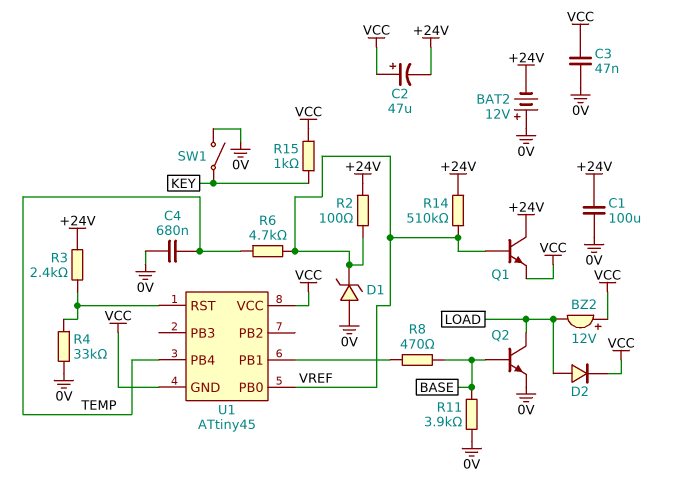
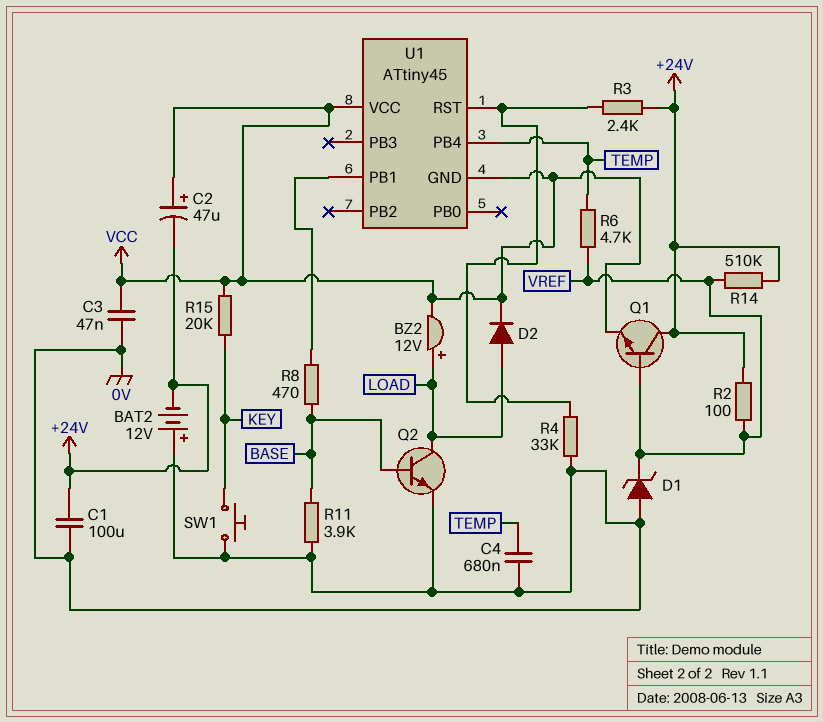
BZ2: buzzer 12V (plus VCC, minus LOAD) -> buzzer 12V (plus LOAD, minus VCC)
R15: 1k (KEY, VCC) -> 20k (KEY, VCC)
SW1: switch (0V, KEY) -> button (0V, KEY)
U1 pin PB0: VREF -> none

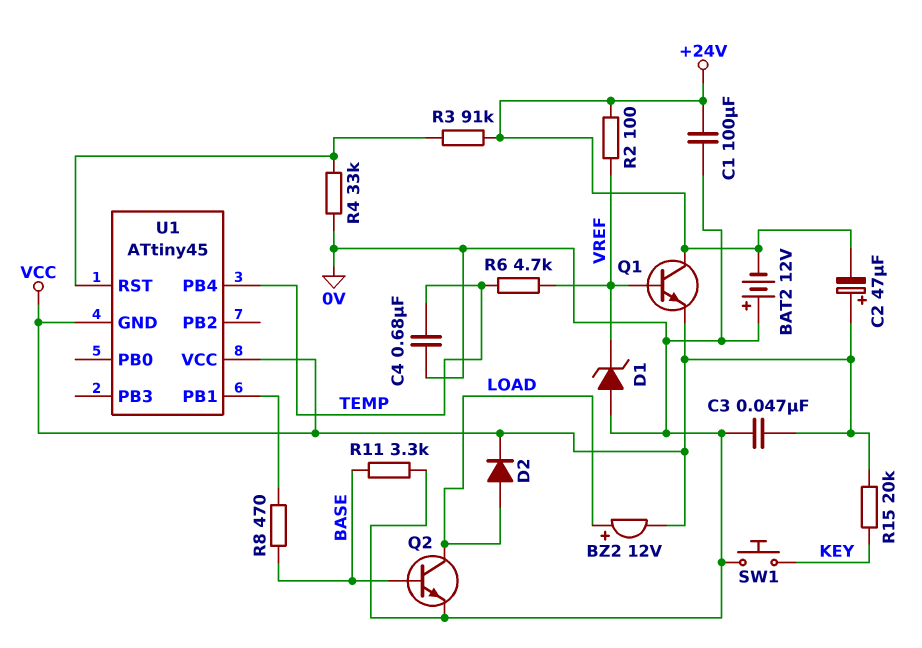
R3: 2.4k (+24V, U1/RST) -> 91k (+24V, U1/RST)
R11: 3.9k (0V, BASE) -> 3.3k (0V, BASE)
R14: 510k (+24V, VREF) -> none

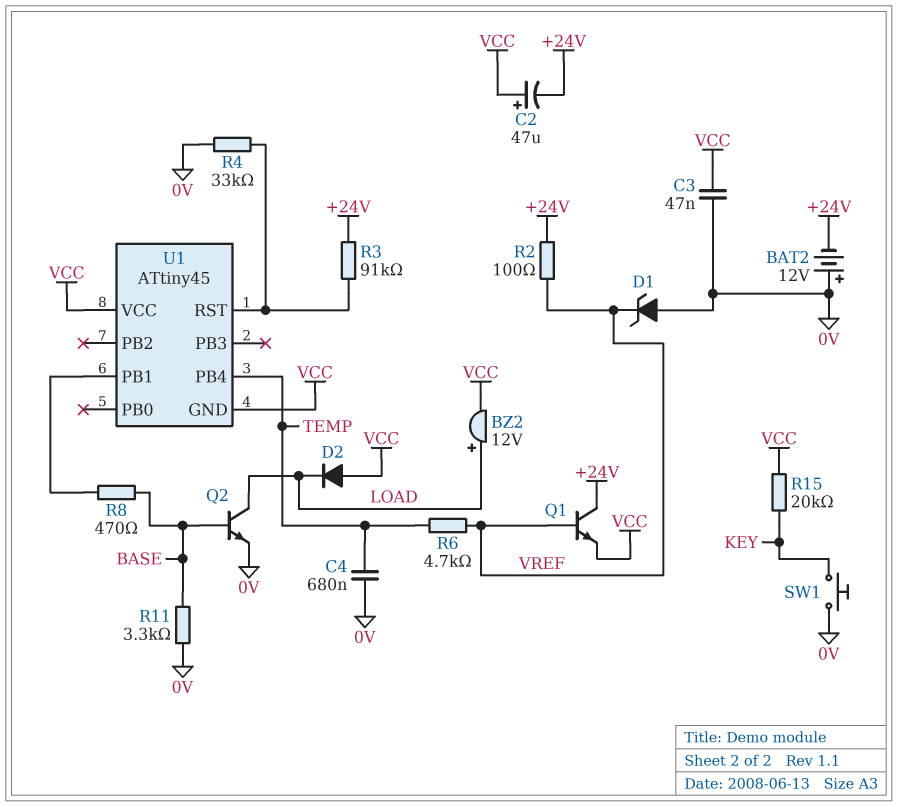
C1: 100uF (+24V, 0V) -> none
D2: diode (A LOAD, K VCC) -> diode (A VCC, K LOAD)

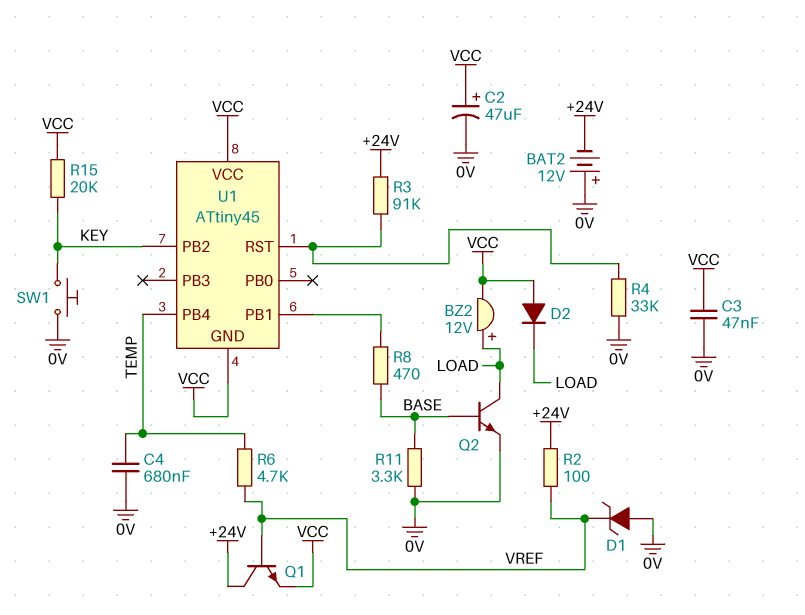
C2: 47uF (plus VCC, minus +24V) -> 47uF (plus VCC, minus 0V)
U1 pin PB2: none -> KEY

